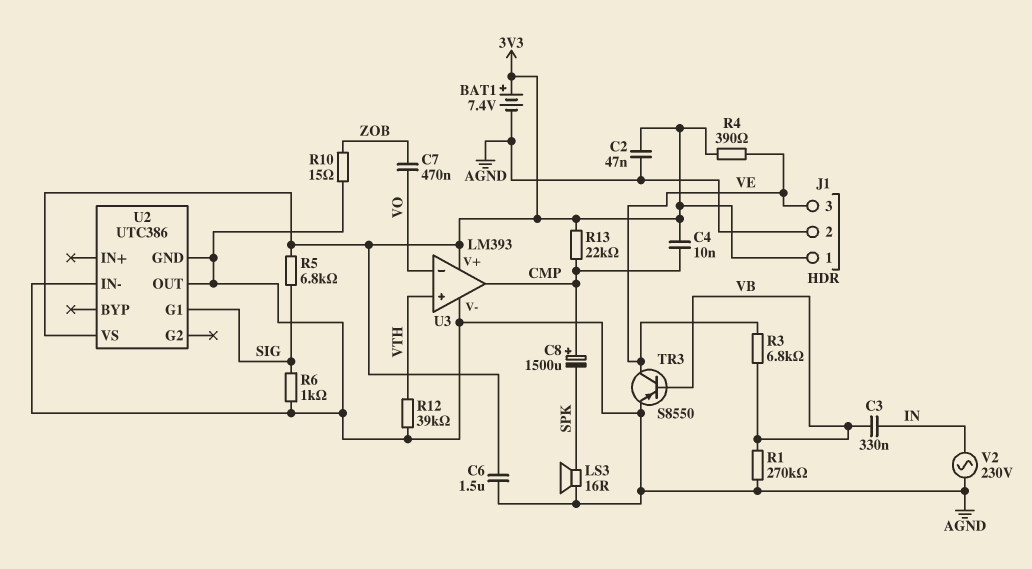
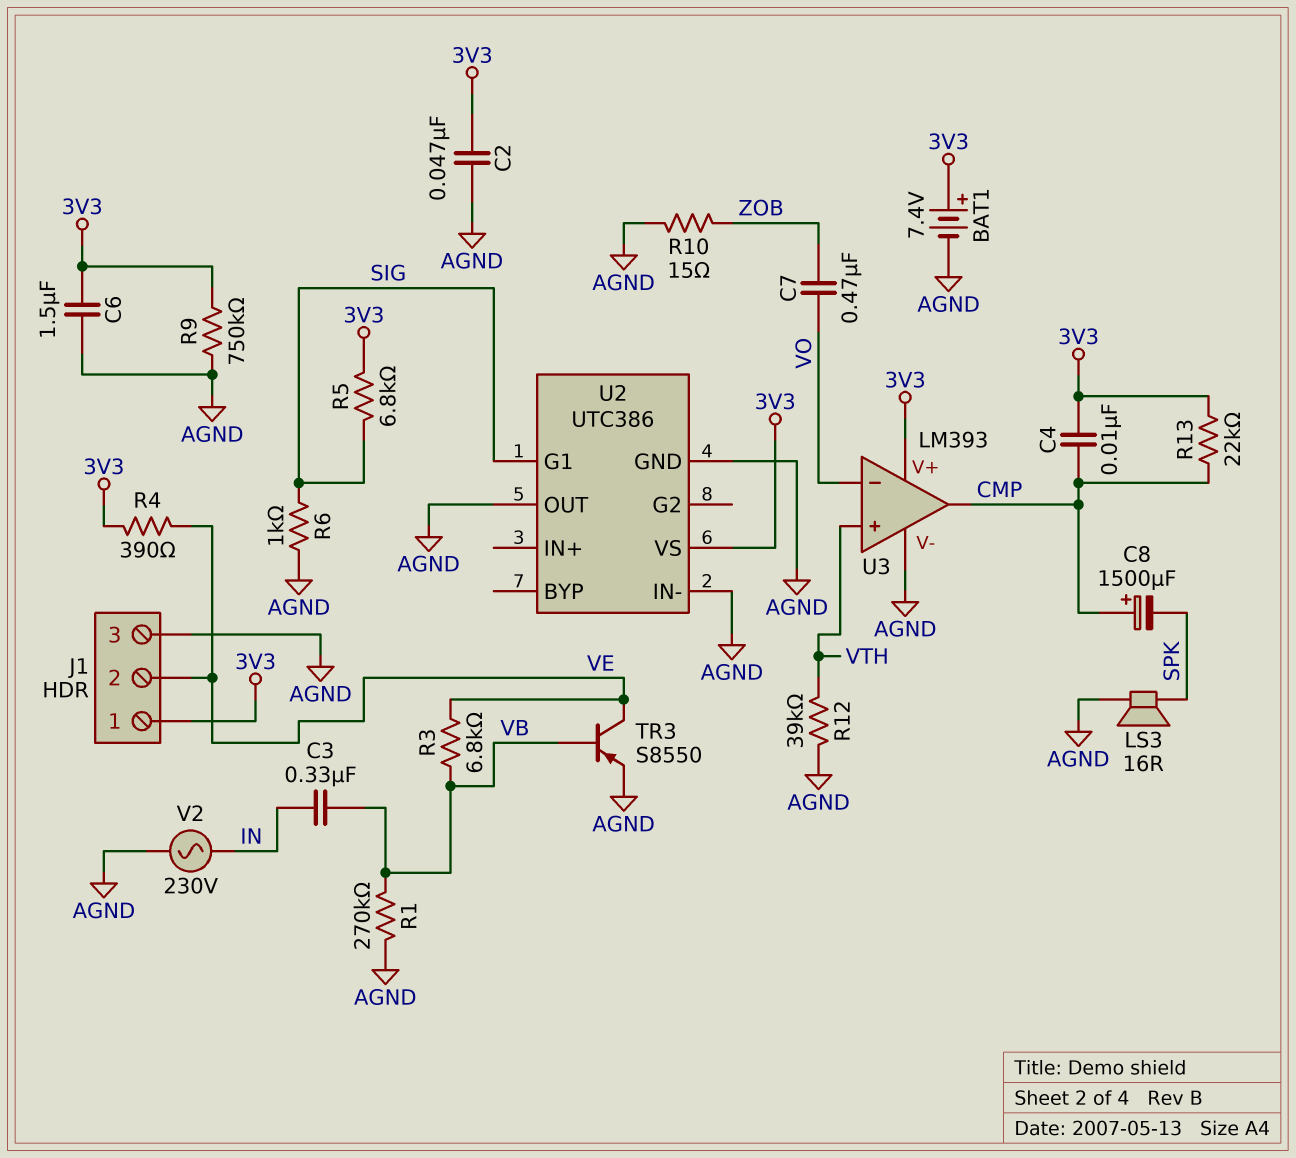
J1 pin 2: AGND -> VE
J1 pin 3: VE -> AGND
R9: none -> 750k (3V3, AGND)

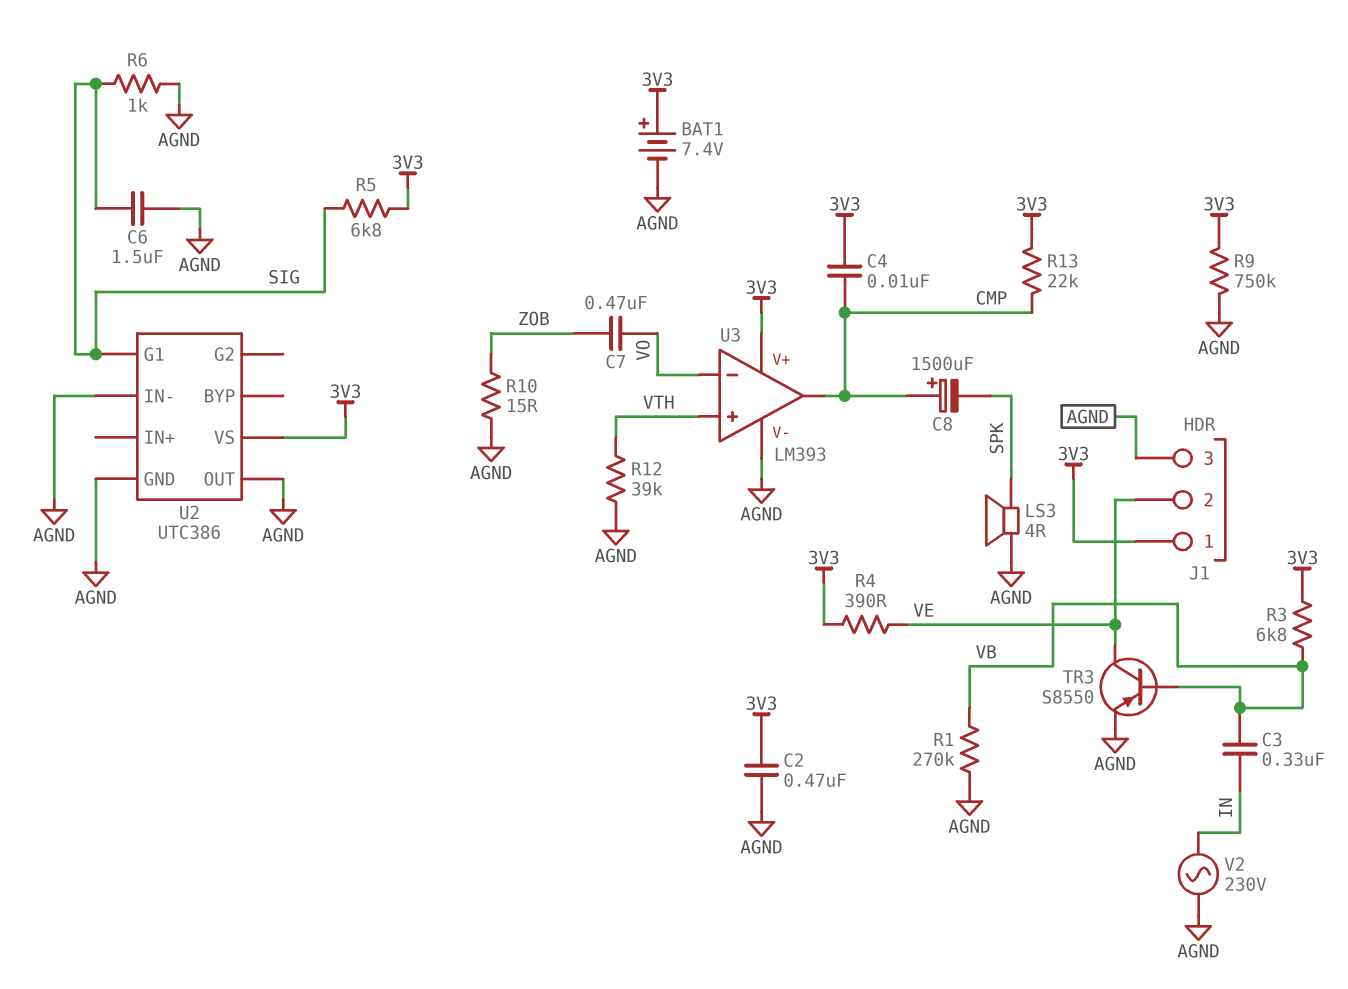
C2: 47nF (3V3, AGND) -> 470nF (3V3, AGND)
C6: 1.5uF (3V3, AGND) -> 1.5uF (AGND, SIG)
LS3: speaker 16R (AGND, SPK) -> speaker 4R (AGND, SPK)
R3: 6.8k (VB, VE) -> 6.8k (3V3, VB)

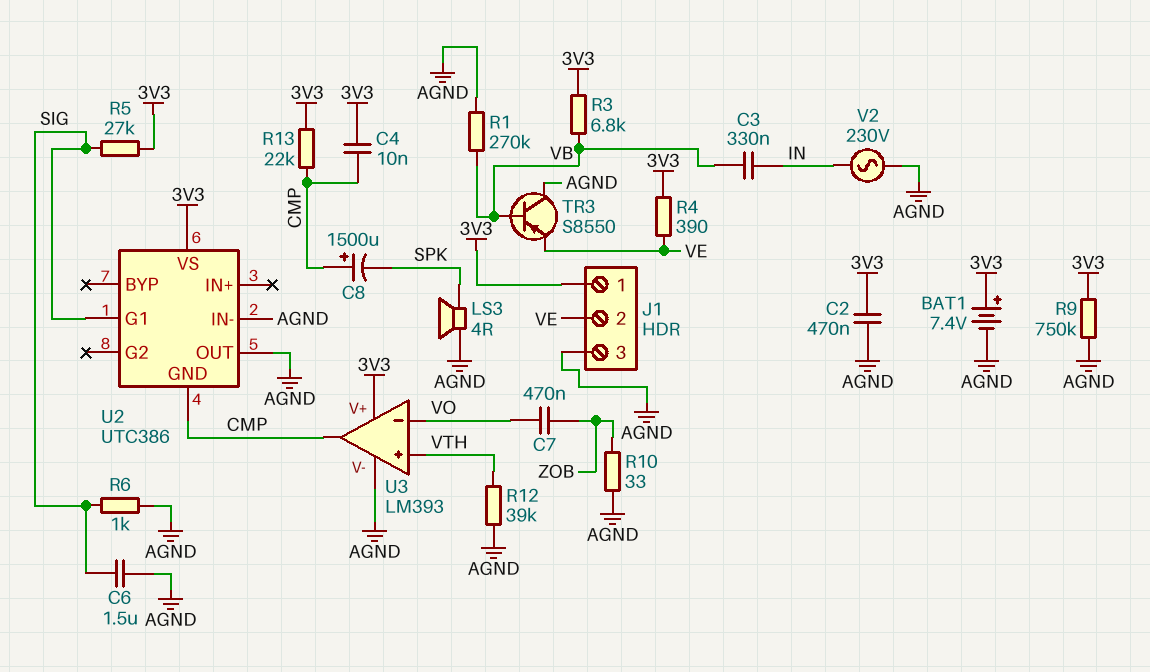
R5: 6.8k (3V3, SIG) -> 27k (3V3, SIG)
R10: 15 (AGND, ZOB) -> 33 (AGND, ZOB)
TR3: PNP S8550 (B VB, C VE, E AGND) -> PNP S8550 (B VB, C AGND, E VE)
U2 pin GND: AGND -> CMP

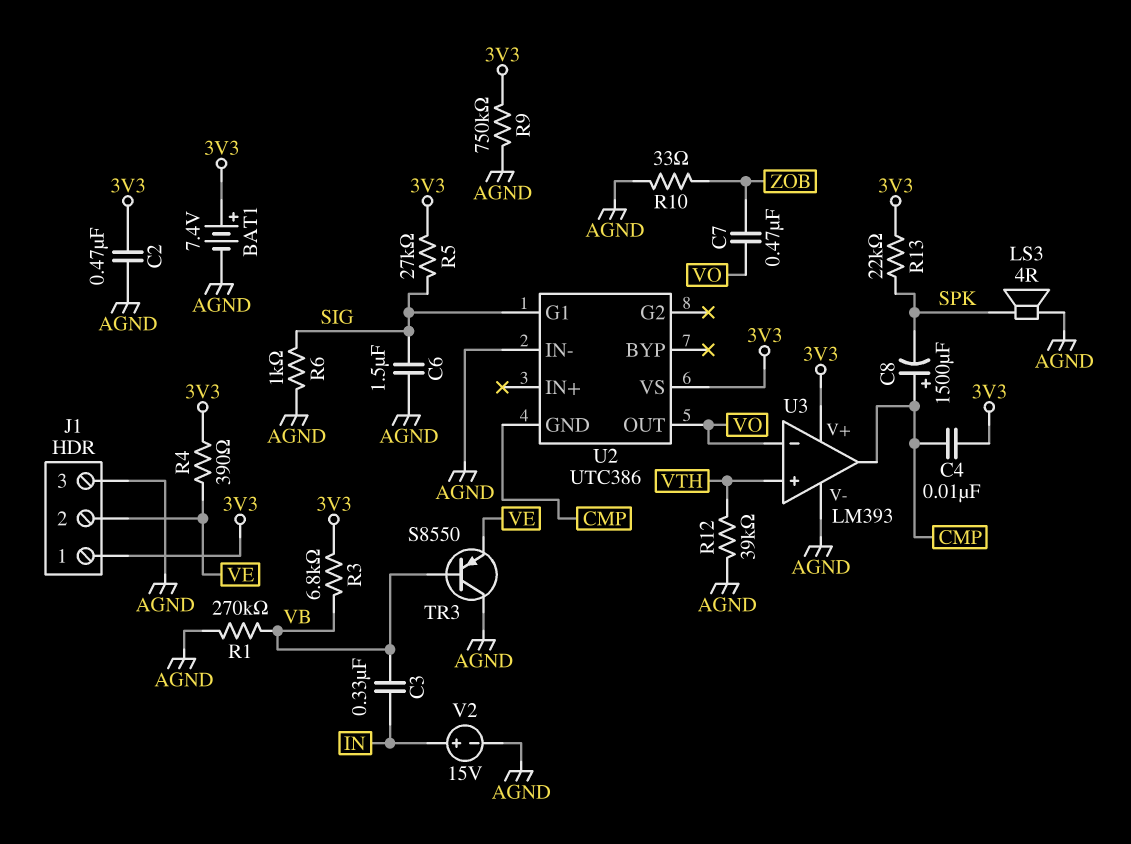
R13: 22k (3V3, CMP) -> 22k (3V3, SPK)
U2 pin OUT: AGND -> VO
V2: AC 230V (AGND, IN) -> 15V (plus IN, minus AGND)

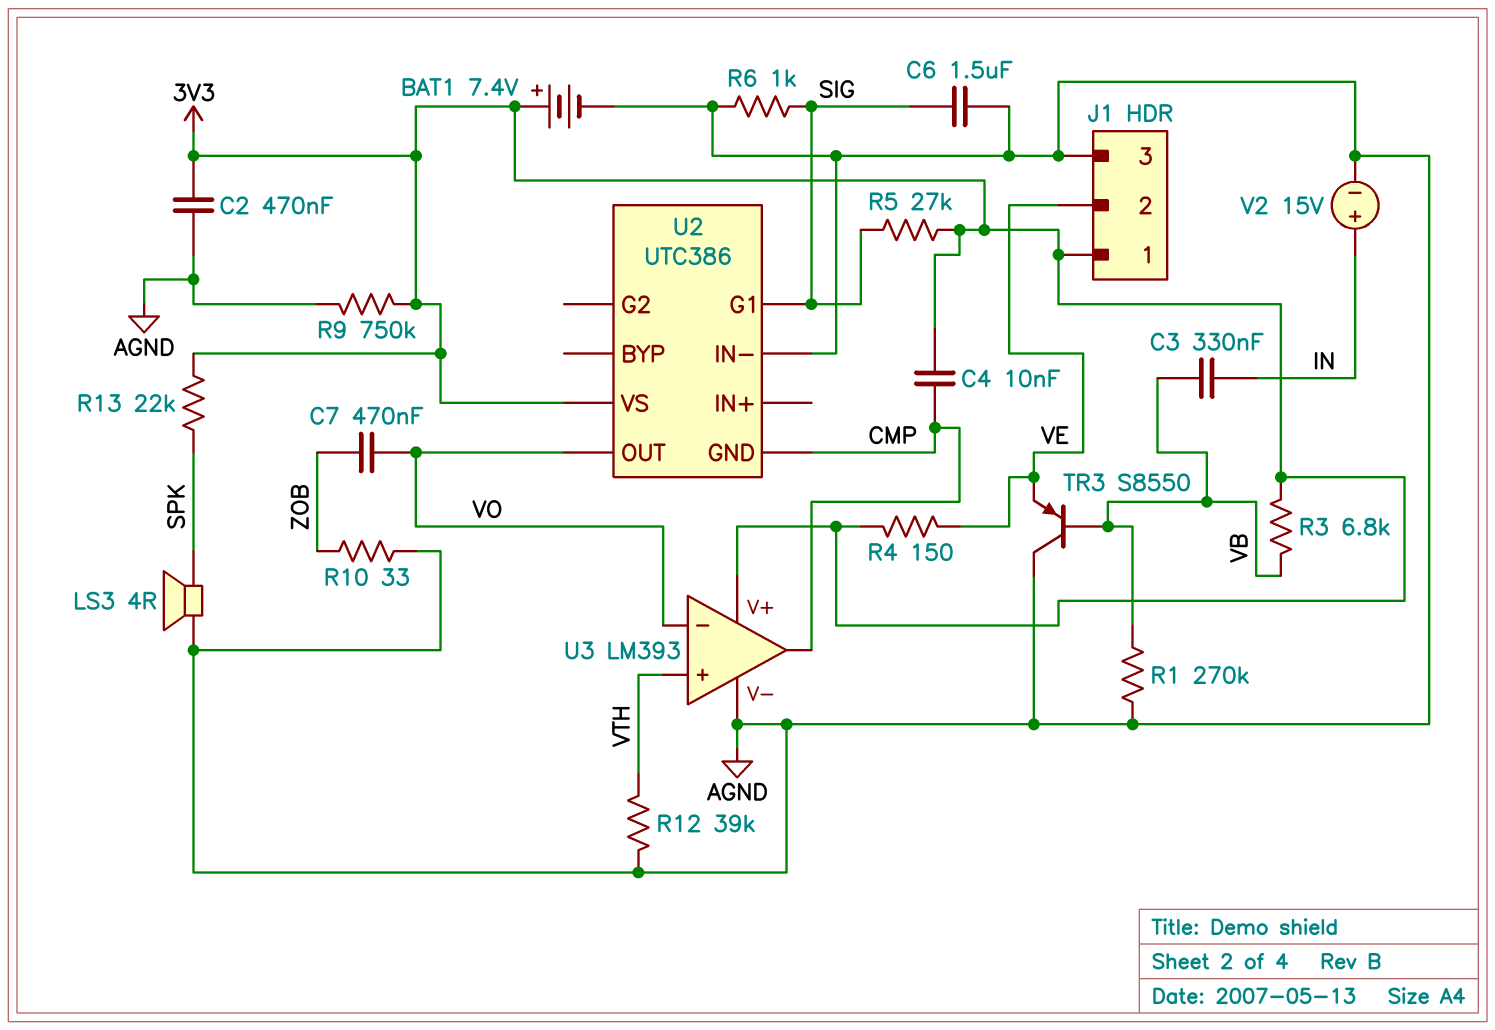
C8: 1500uF (plus CMP, minus SPK) -> none
R4: 390 (3V3, VE) -> 150 (3V3, VE)

